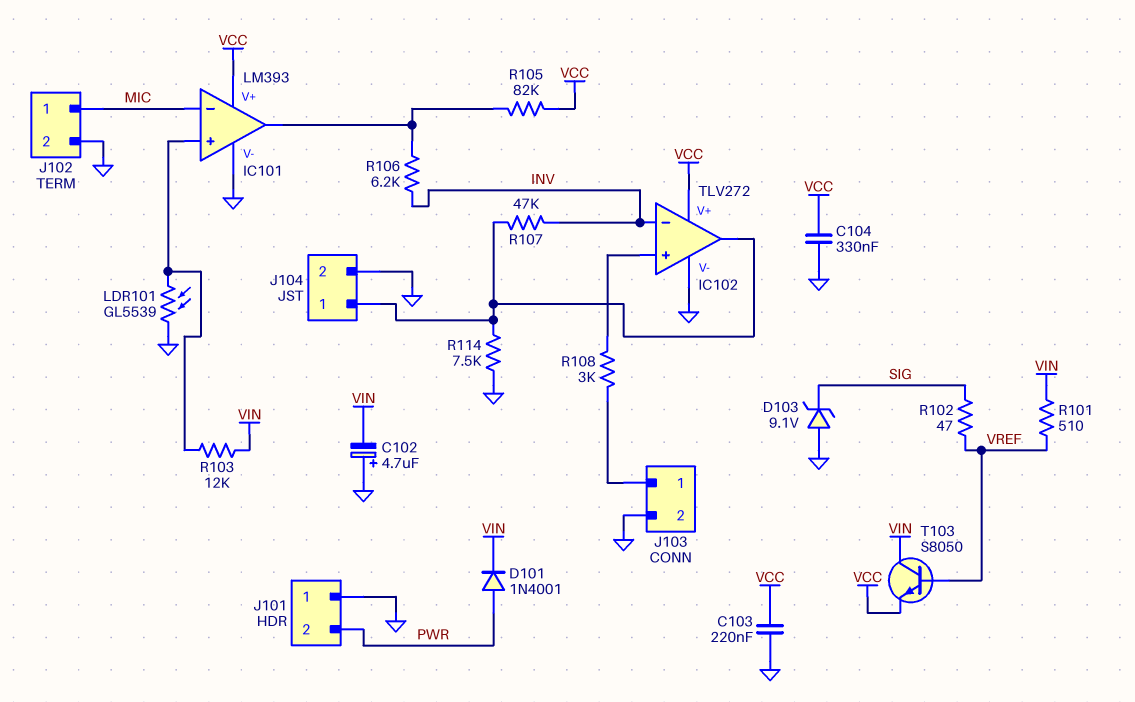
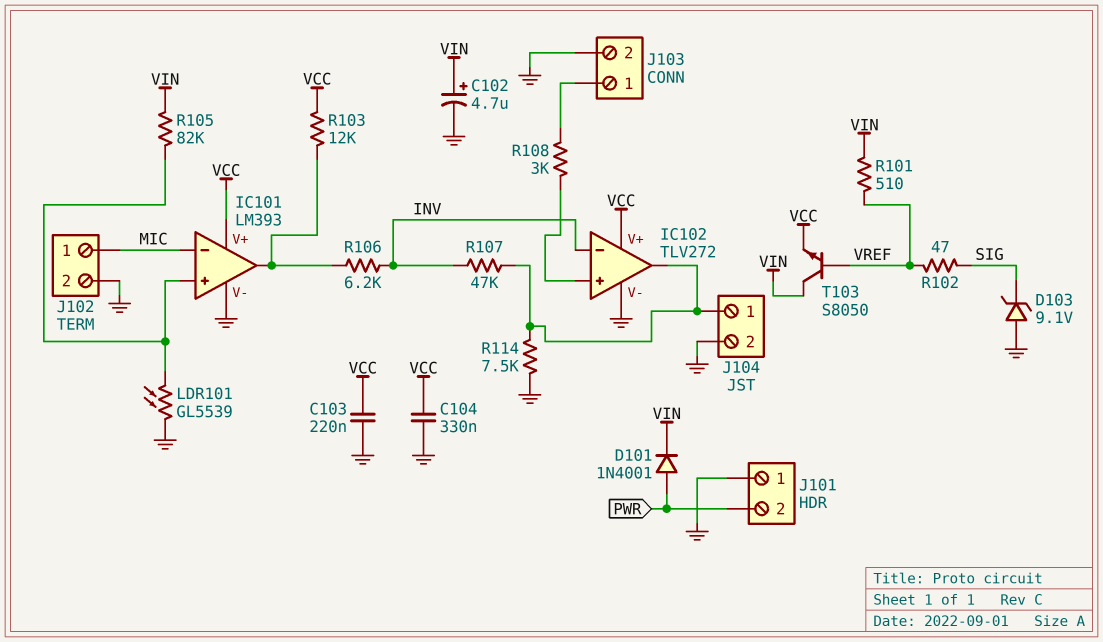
C102: 4.7uF (plus GND, minus VIN) -> 4.7uF (plus VIN, minus GND)
R103: 12k (IC101/in+, VIN) -> 12k (IC101/out, VCC)
R105: 82k (IC101/out, VCC) -> 82k (IC101/in+, VIN)

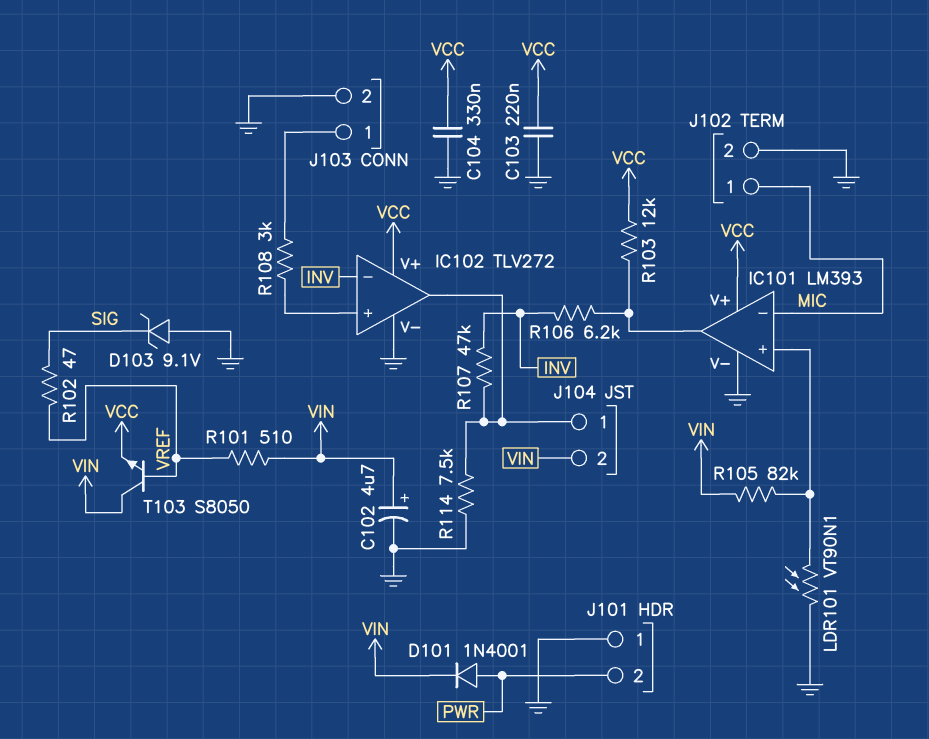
J104 pin 2: GND -> VIN
LDR101: GL5539 (GND, IC101/in+) -> VT90N1 (GND, IC101/in+)

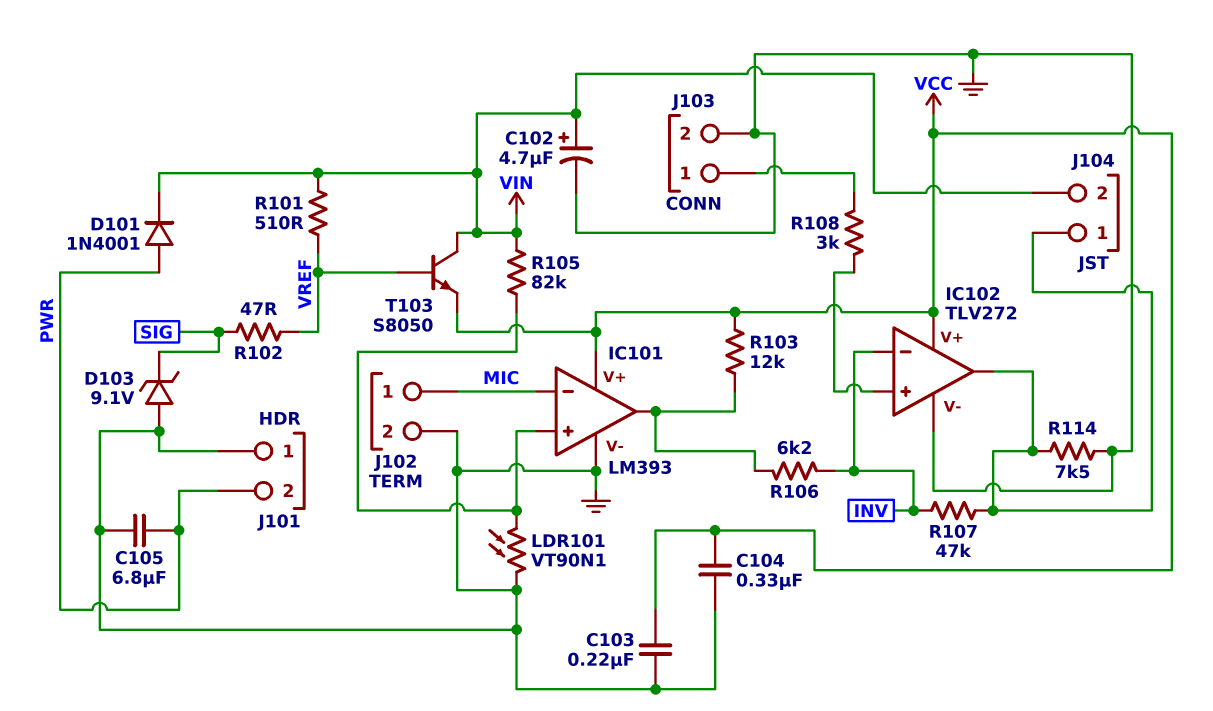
C105: none -> 6.8uF (GND, PWR)

